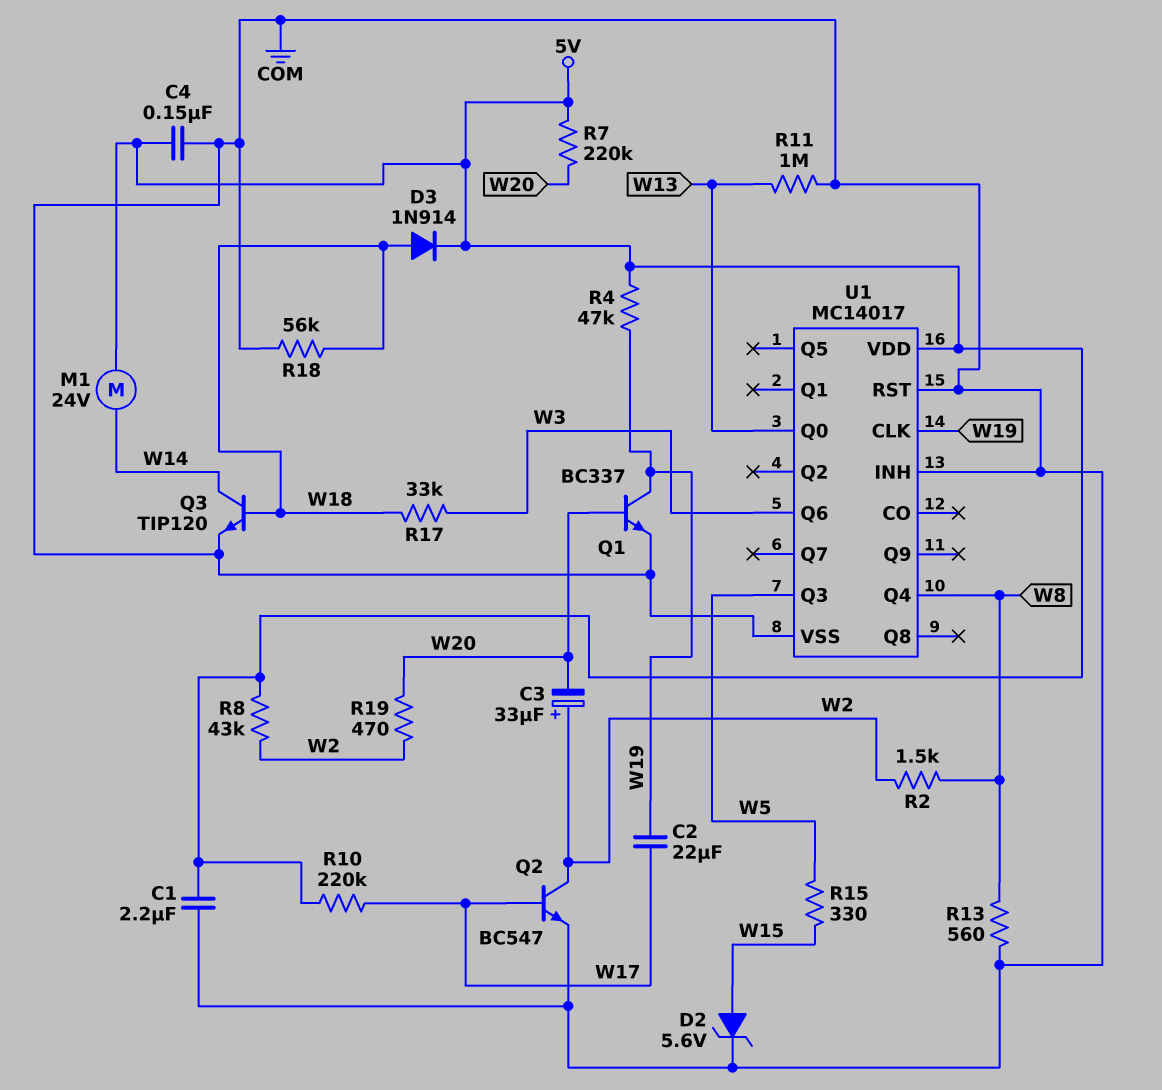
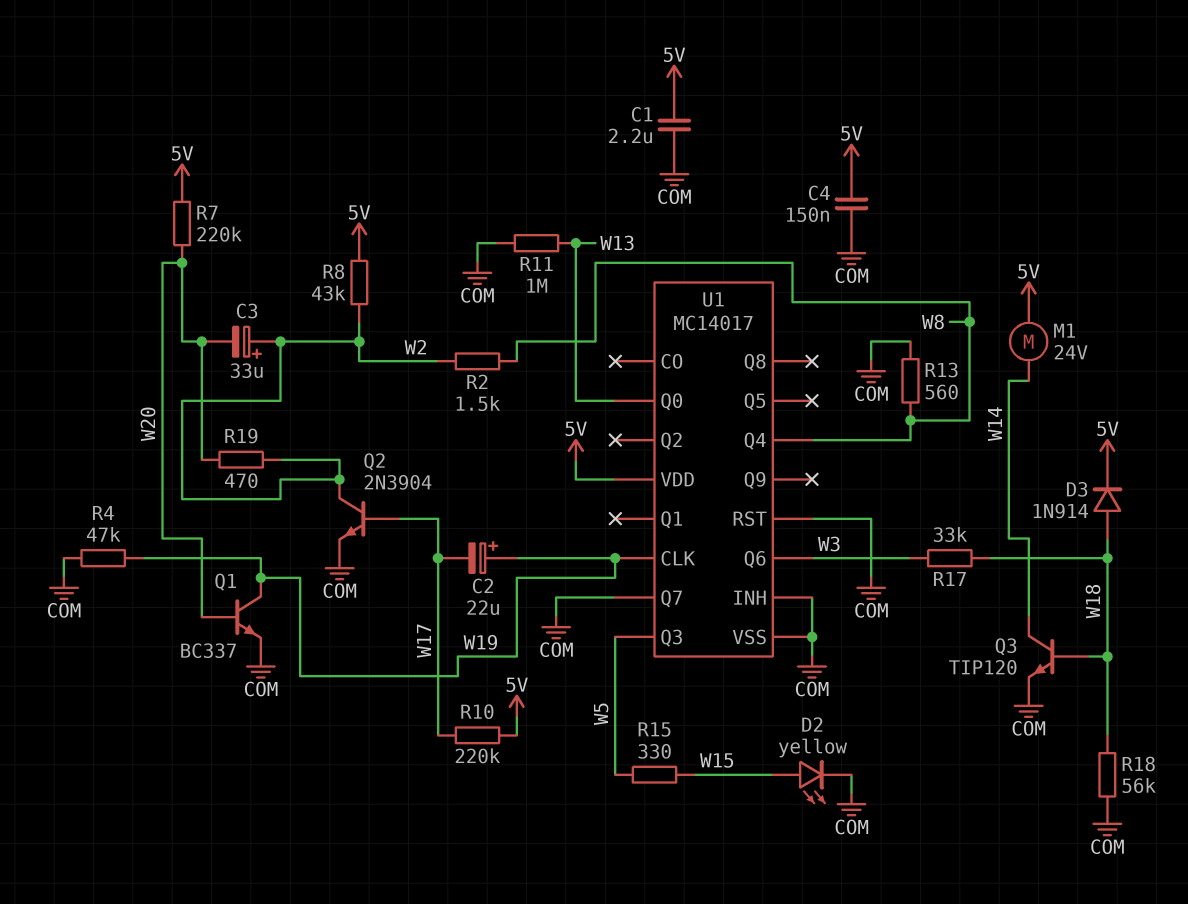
C2: 22uF (W17, W19) -> 22uF (plus W19, minus W17)
D2: zener 5.6V (A W15, K COM) -> LED yellow (A W15, K COM)
Q2: NPN BC547 (B W17, C W2, E COM) -> NPN 2N3904 (B W17, C W2, E COM)
R4: 47k (5V, W19) -> 47k (COM, W19)
U1 pin Q7: none -> COM

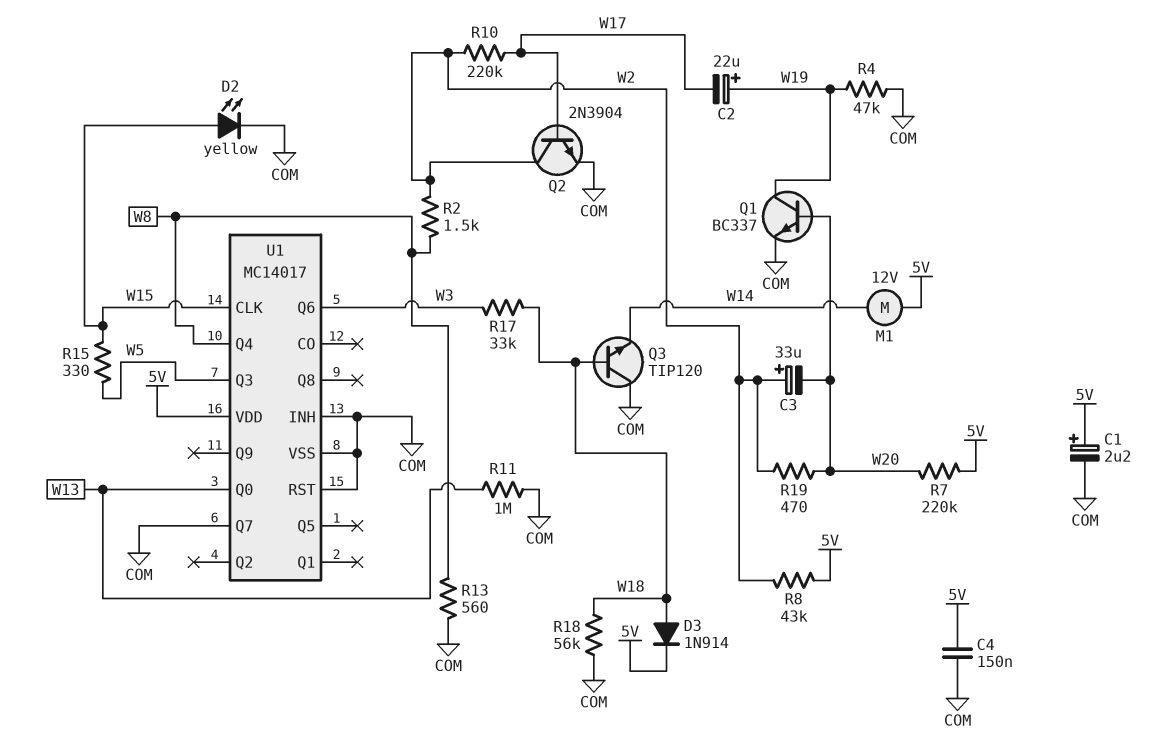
C1: 2.2uF (5V, COM) -> 2.2uF (plus 5V, minus COM)
M1: motor 24V (5V, W14) -> motor 12V (5V, W14)
Q3: NPN TIP120 (B W18, C W14, E COM) -> NPN TIP120 (B W18, C COM, E W14)
R10: 220k (5V, W17) -> 220k (W2, W17)
U1 pin CLK: W19 -> W15

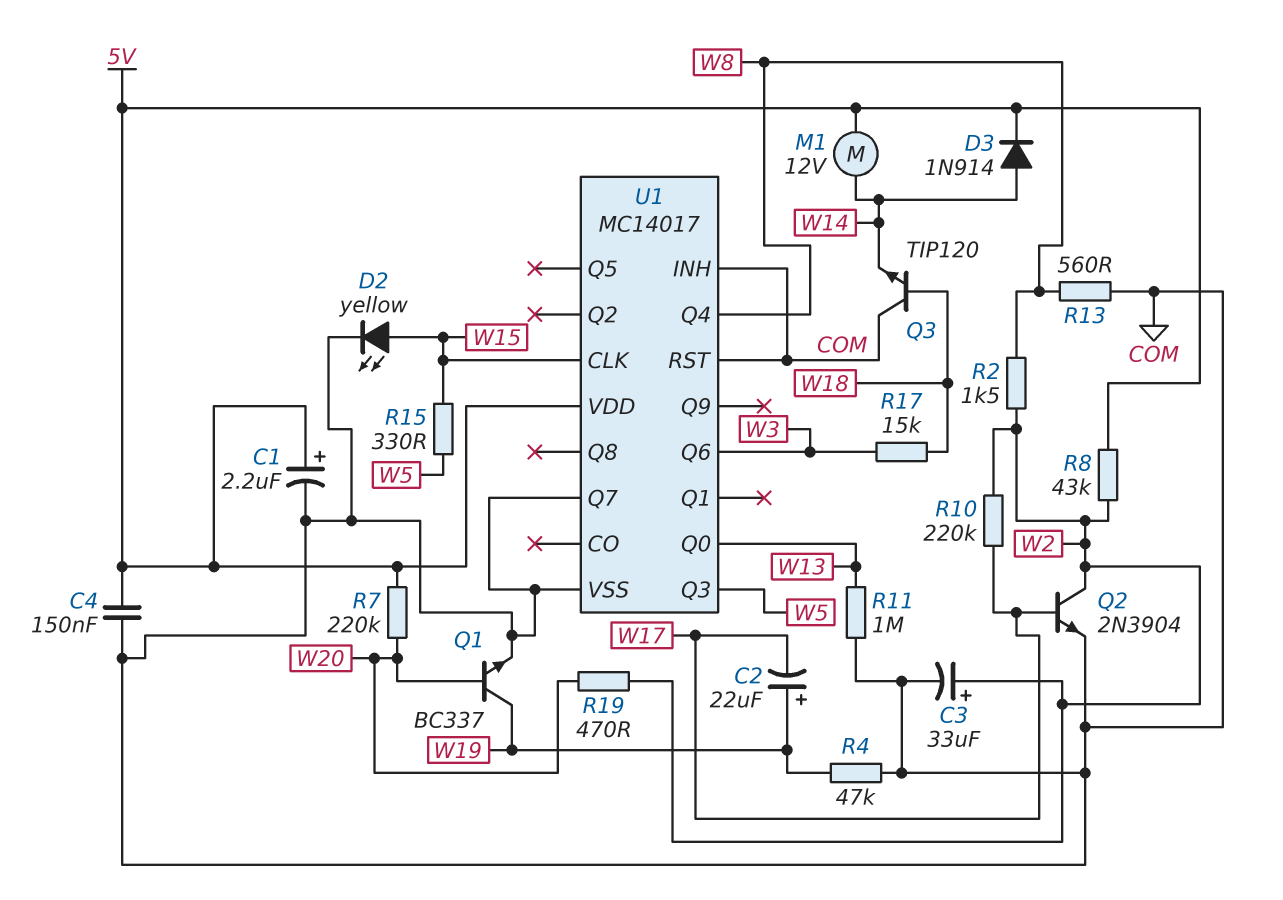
C3: 33uF (plus W2, minus W20) -> 33uF (plus W2, minus COM)
D3: diode 1N914 (A W18, K 5V) -> diode 1N914 (A W14, K 5V)
R17: 33k (W3, W18) -> 15k (W3, W18)
R18: 56k (COM, W18) -> none

